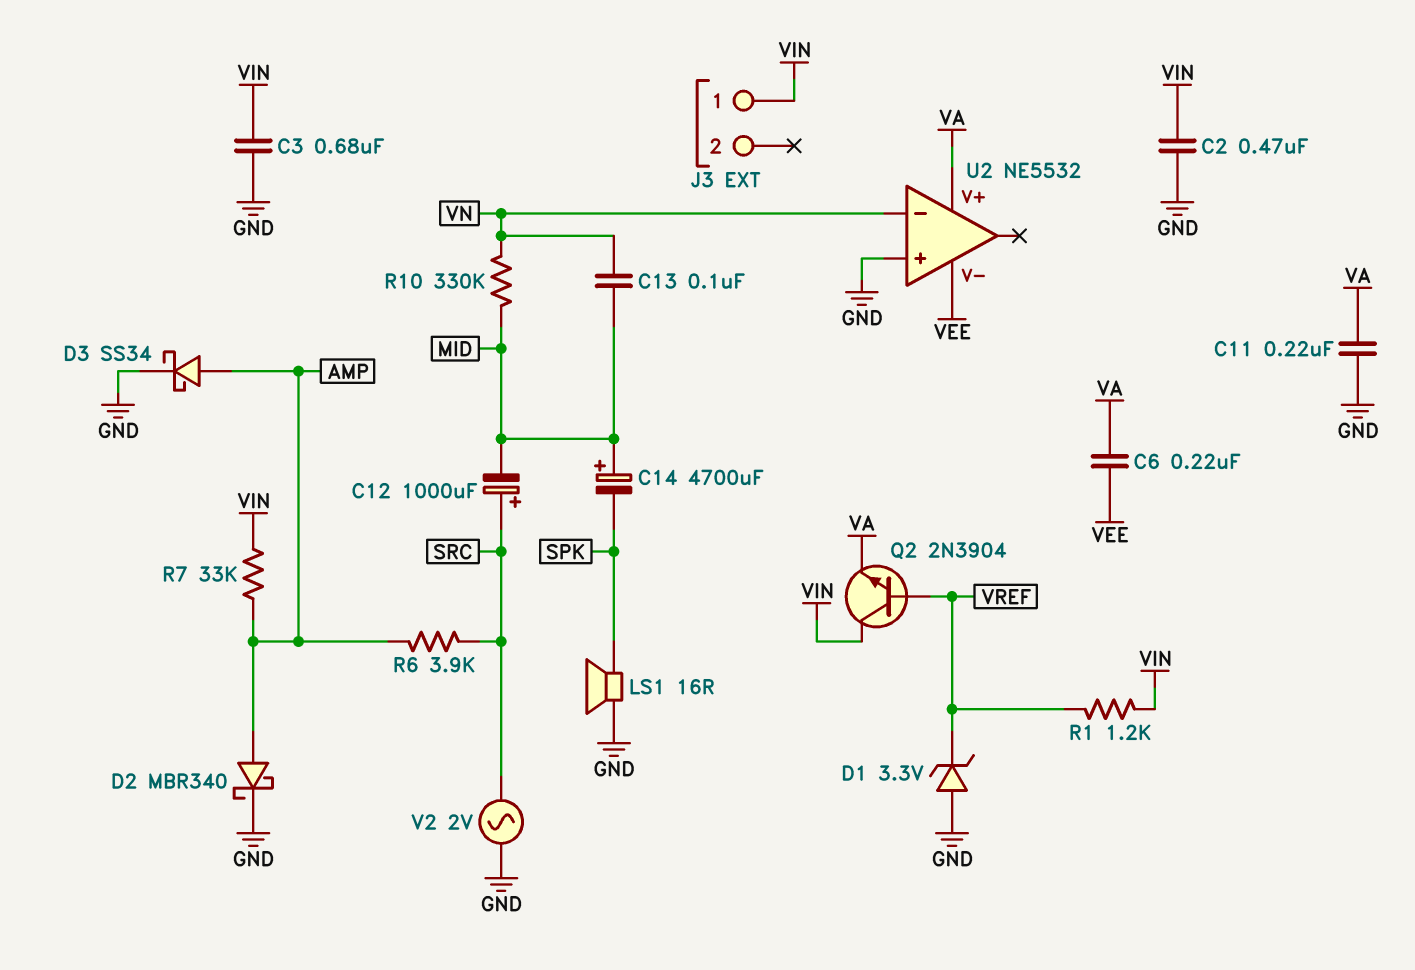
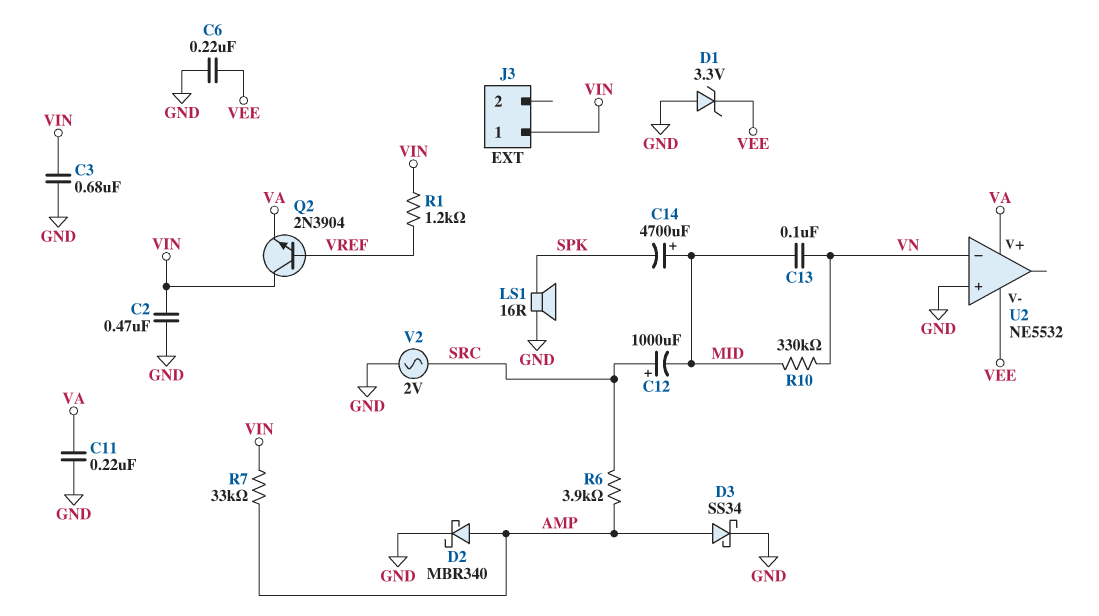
C6: 220nF (VA, VEE) -> 220nF (GND, VEE)
D1: zener 3.3V (A GND, K VREF) -> zener 3.3V (A GND, K VEE)

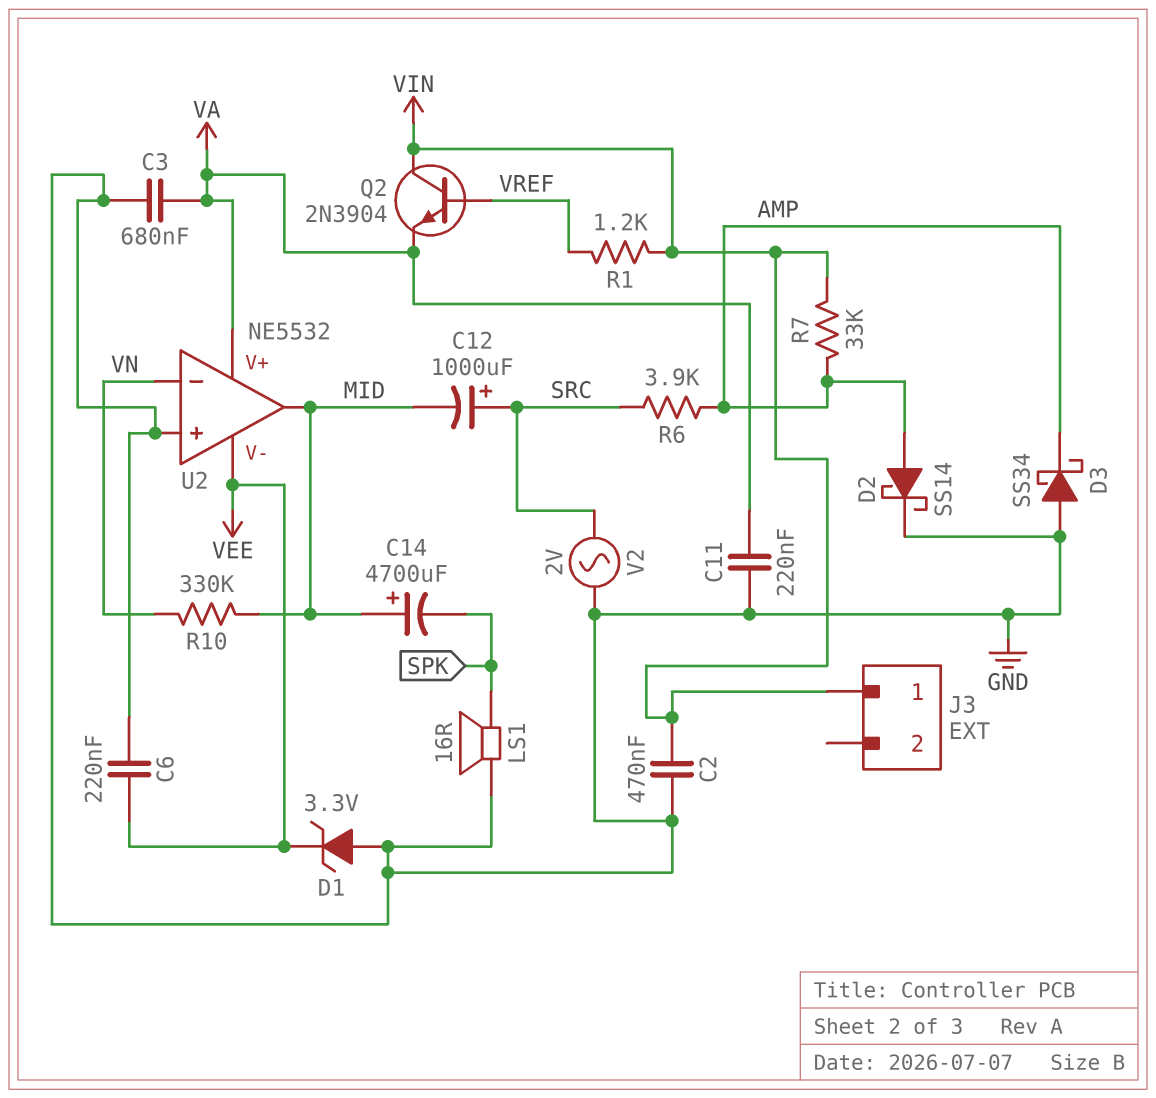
C3: 680nF (GND, VIN) -> 680nF (GND, VA)
C13: 100nF (MID, VN) -> none
D2: schottky MBR340 (A AMP, K GND) -> schottky SS14 (A AMP, K GND)
D3: schottky SS34 (A AMP, K GND) -> schottky SS34 (A GND, K AMP)
U2 pin out: none -> MID

